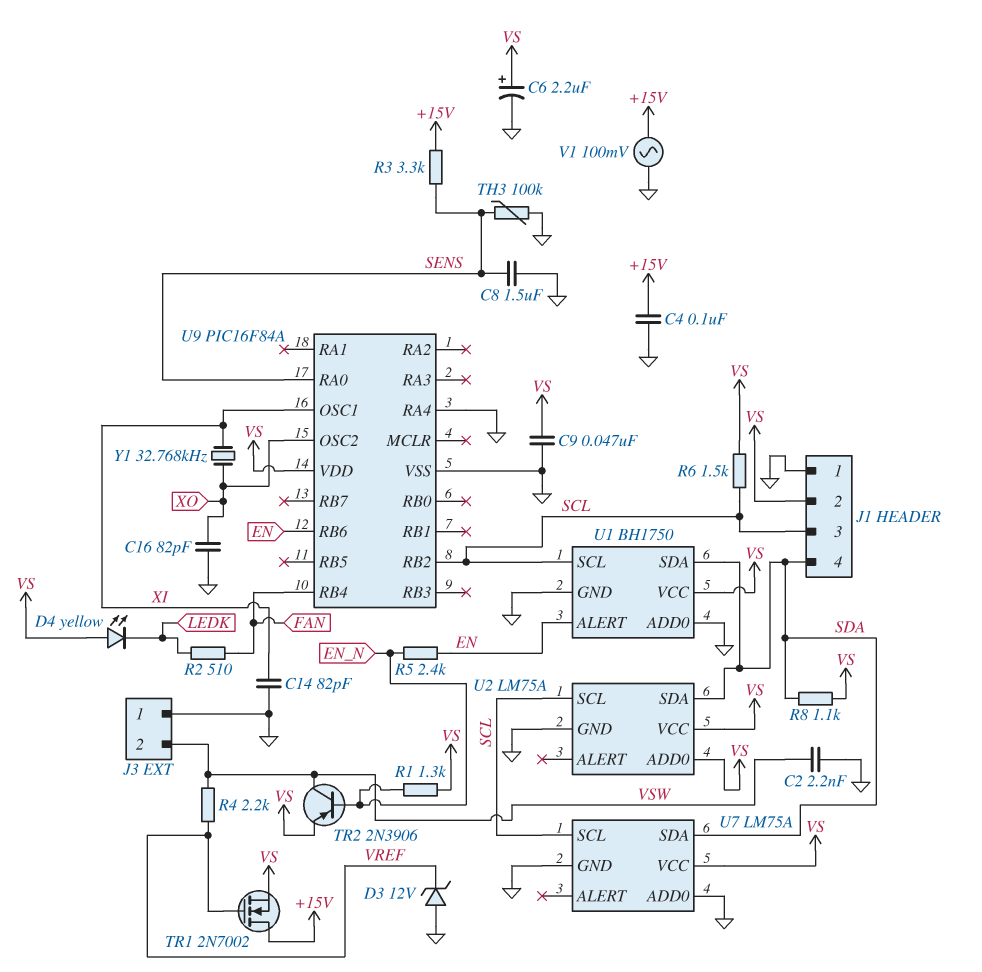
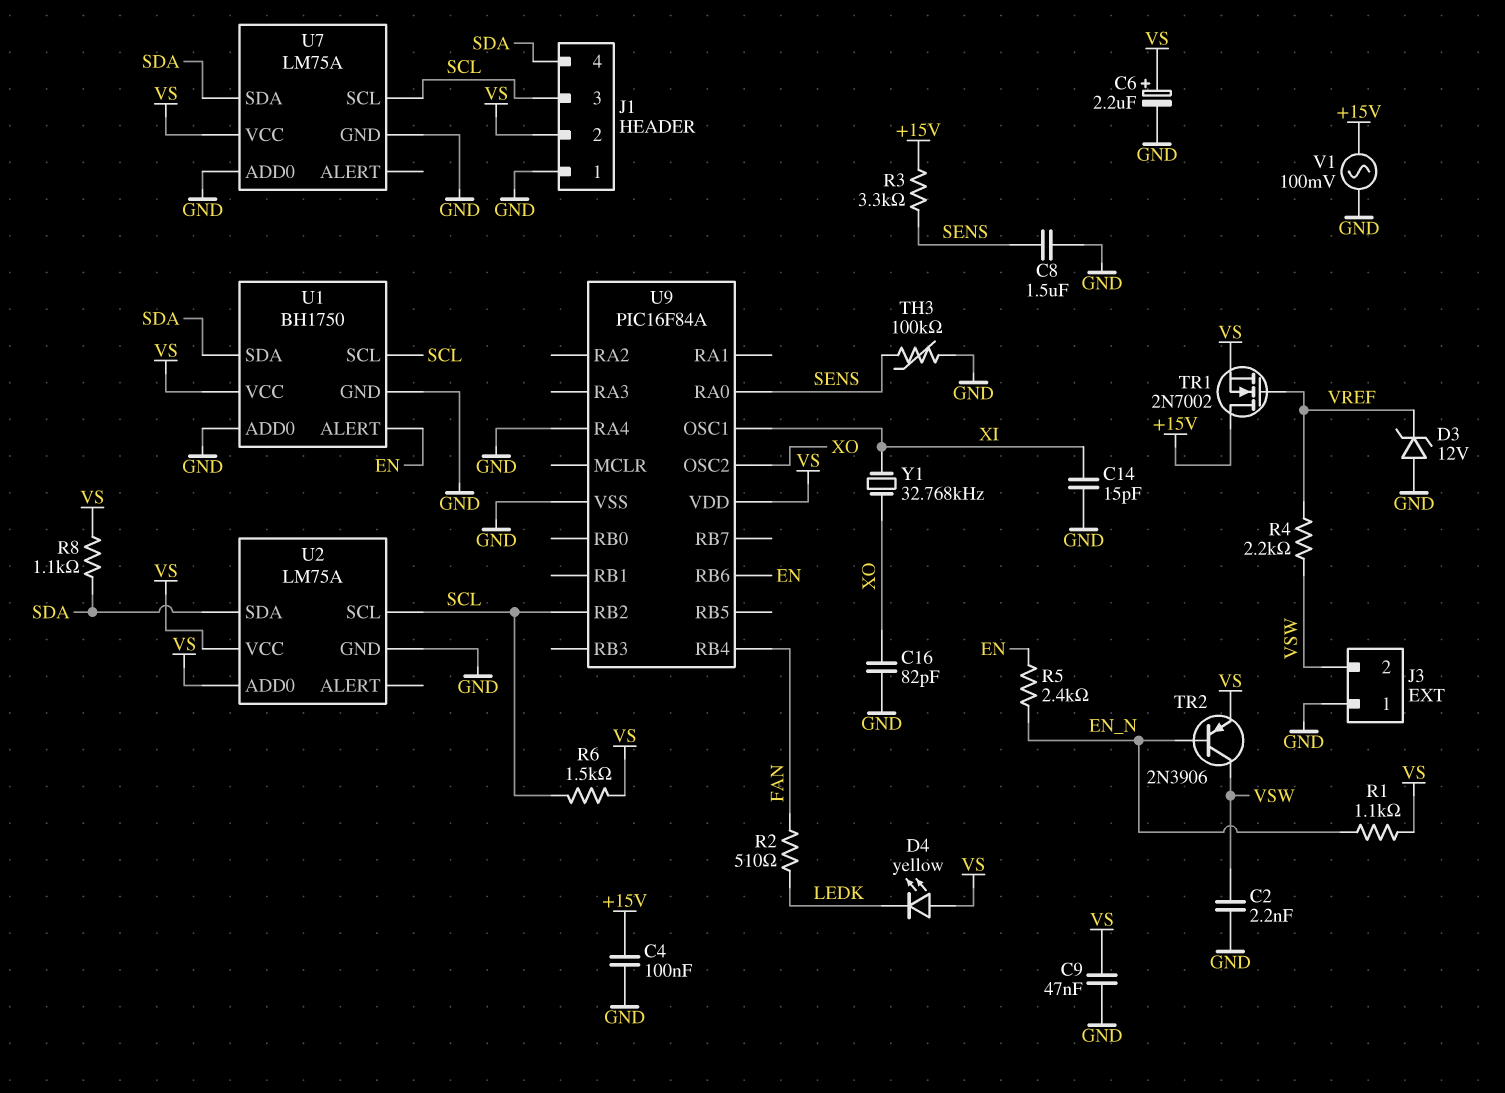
C14: 82pF (GND, XI) -> 15pF (GND, XI)
R1: 1.3k (EN_N, VS) -> 1.1k (EN_N, VS)

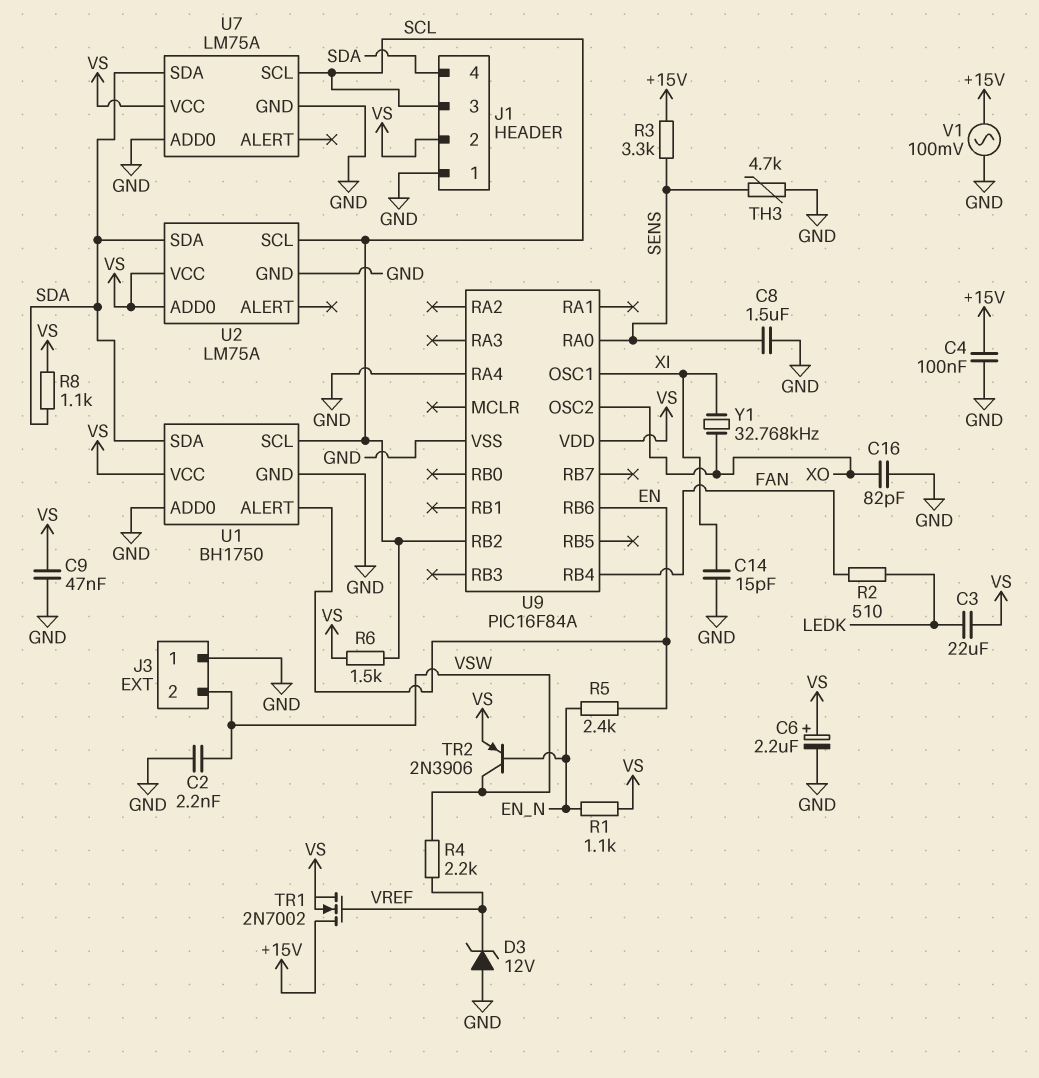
C3: none -> 22uF (LEDK, VS)
D4: LED yellow (A VS, K LEDK) -> none
TH3: 100k (GND, SENS) -> 4.7k (GND, SENS)

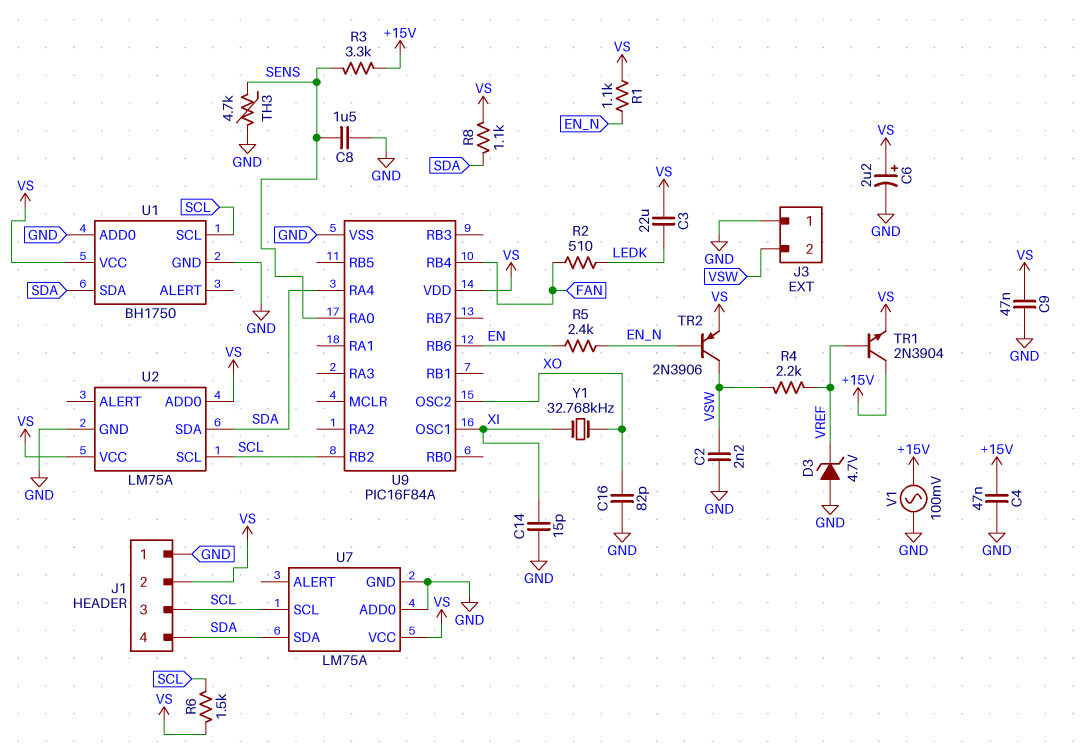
C4: 100nF (+15V, GND) -> 47nF (+15V, GND)
D3: zener 12V (A GND, K VREF) -> zener 4.7V (A GND, K VREF)
TR1: NMOS 2N7002 (G VREF, D +15V, S VS) -> NPN 2N3904 (B VREF, C +15V, E VS)
U1 pin ALERT: EN -> none
U9 pin RA4: GND -> SDA

